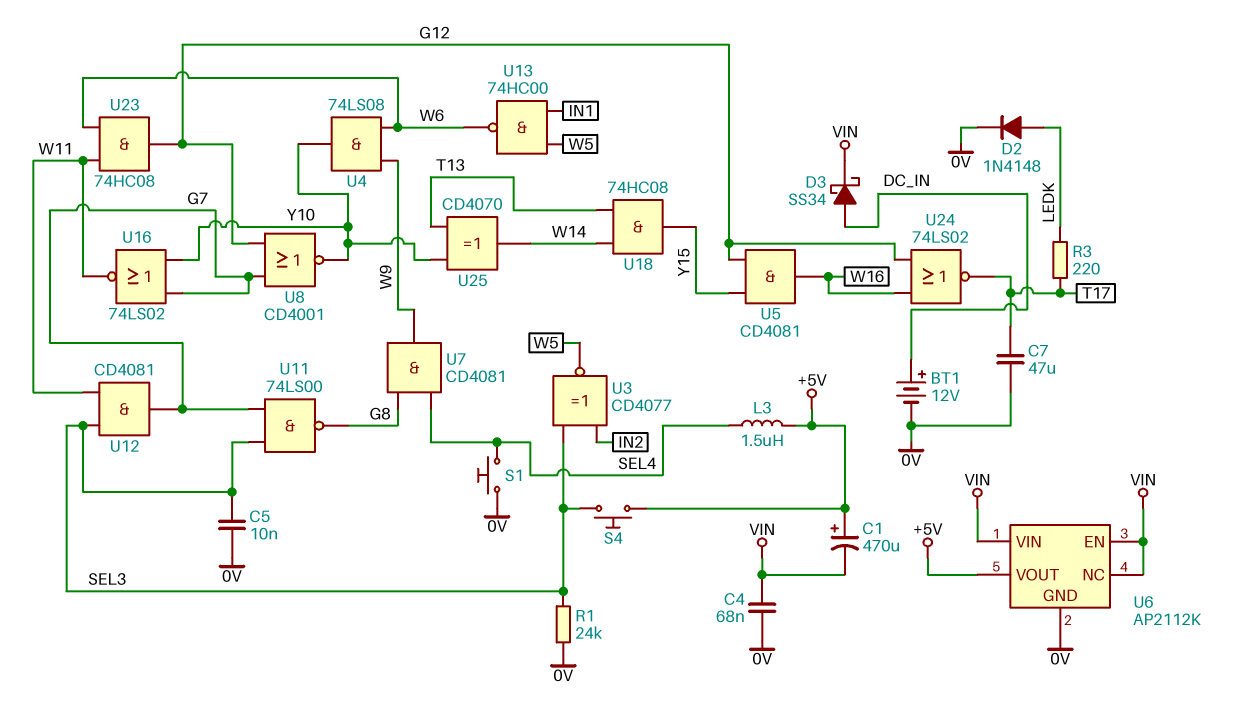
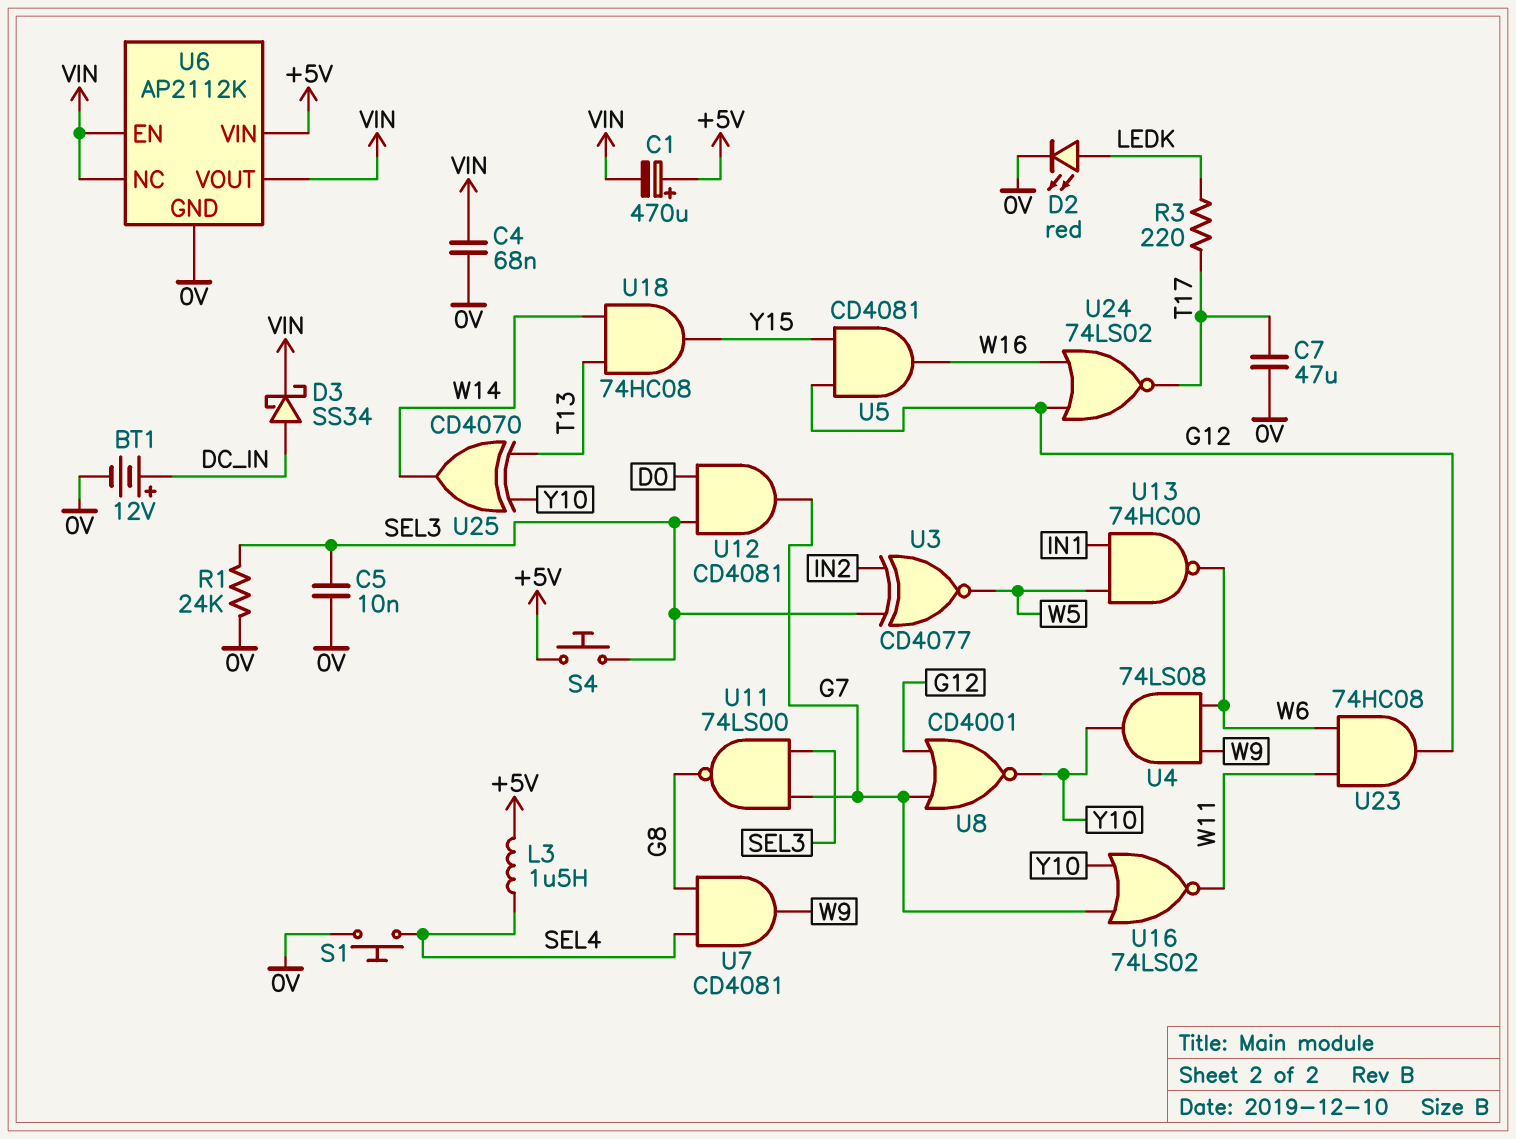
D2: diode 1N4148 (A LEDK, K 0V) -> LED red (A LEDK, K 0V)
U6 pin VIN: VIN -> +5V
U6 pin VOUT: +5V -> VIN
U12: AND CD4081 (in SEL3, in W11, out G7) -> AND CD4081 (in D0, in SEL3, out G7)

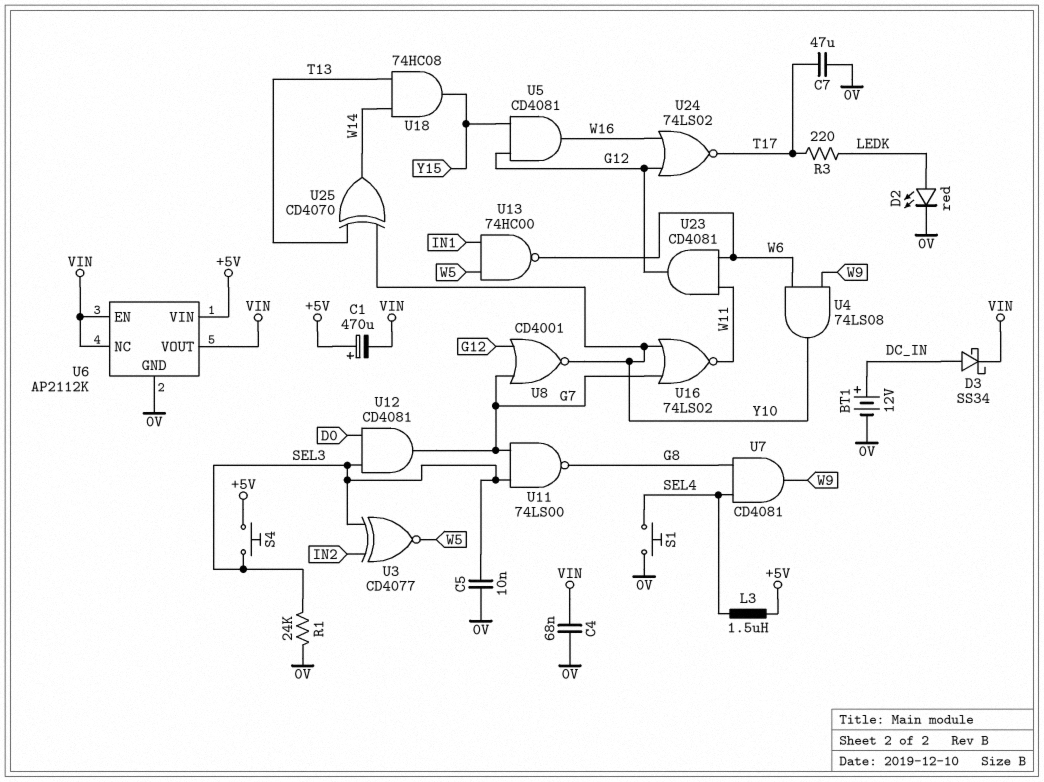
U23: AND 74HC08 (in W6, in W11, out G12) -> AND CD4081 (in W6, in W11, out G12)

